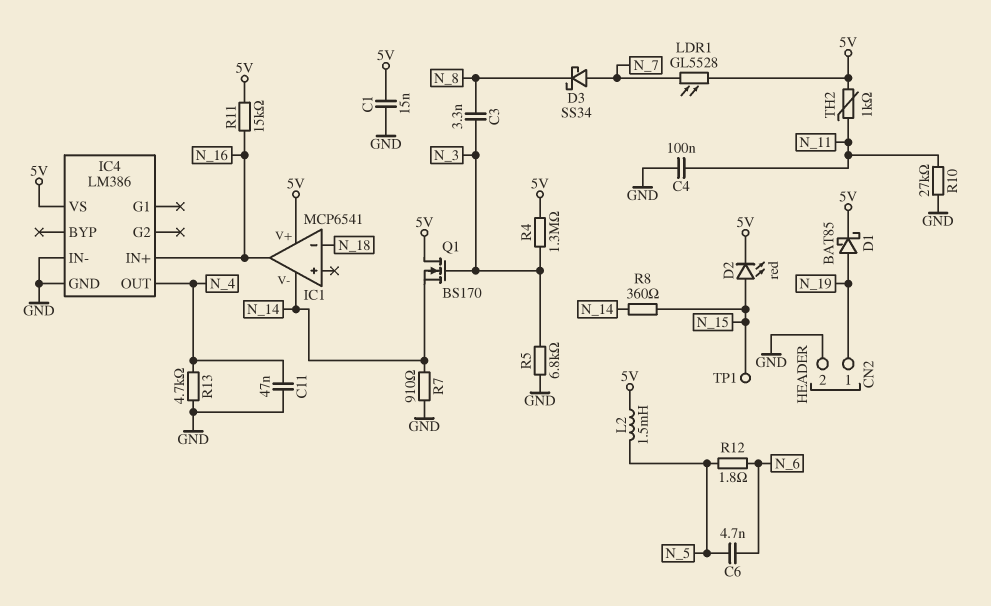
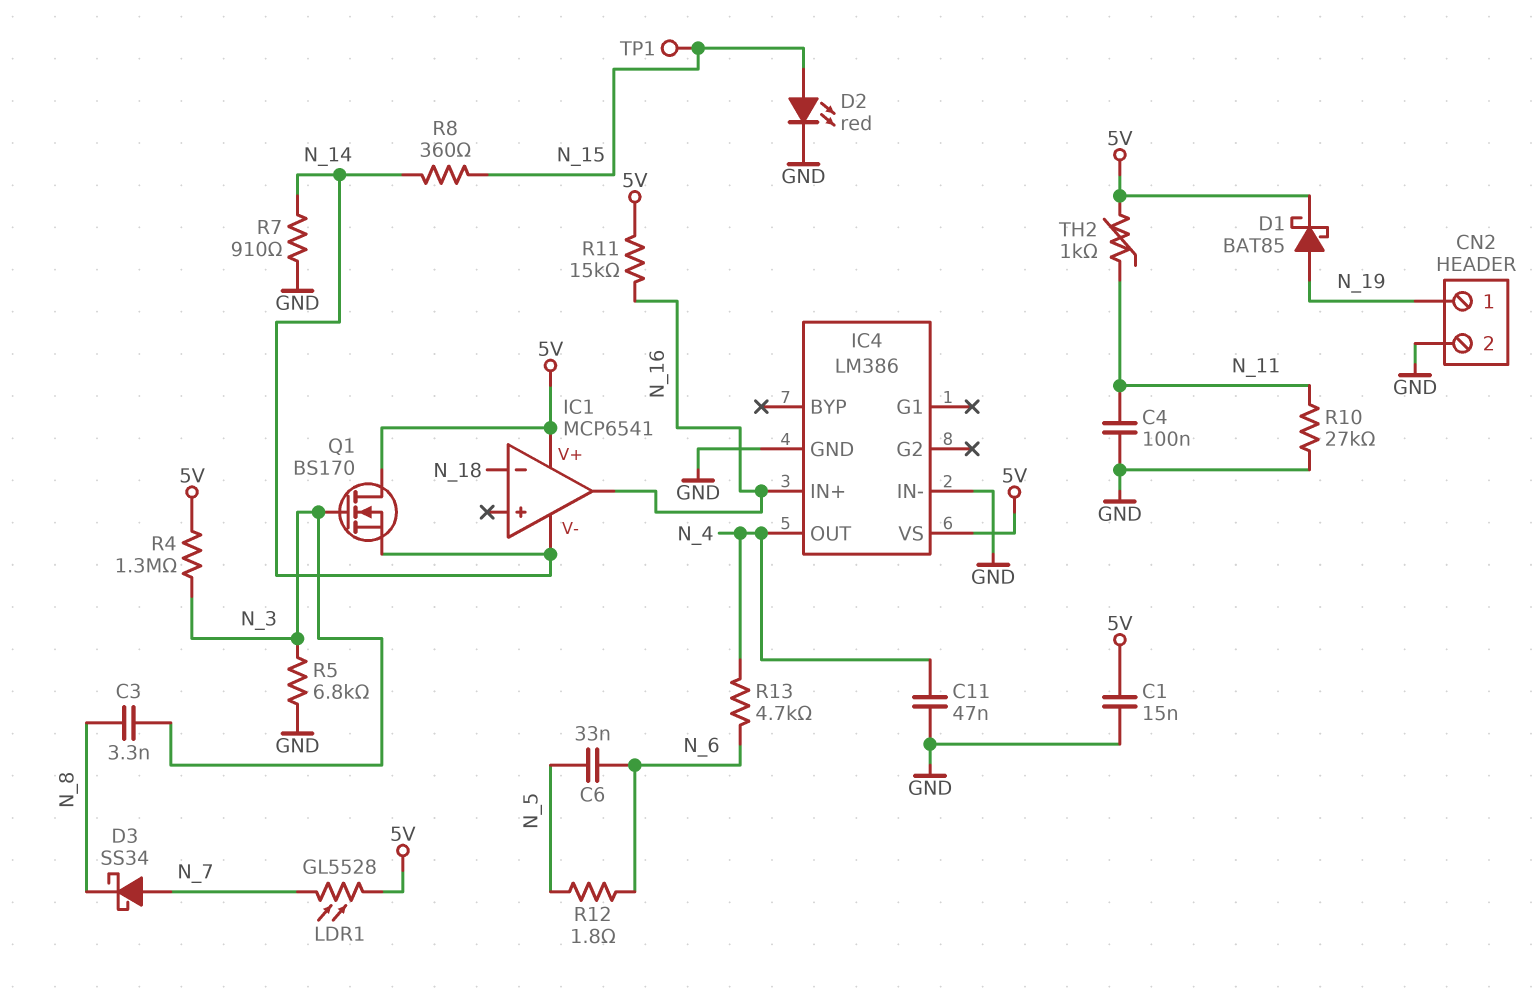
C6: 4.7nF (N_5, N_6) -> 33nF (N_5, N_6)
D2: LED red (A N_15, K 5V) -> LED red (A N_15, K GND)
L2: 1.5mH (5V, N_5) -> none
R13: 4.7k (GND, N_4) -> 4.7k (N_4, N_6)

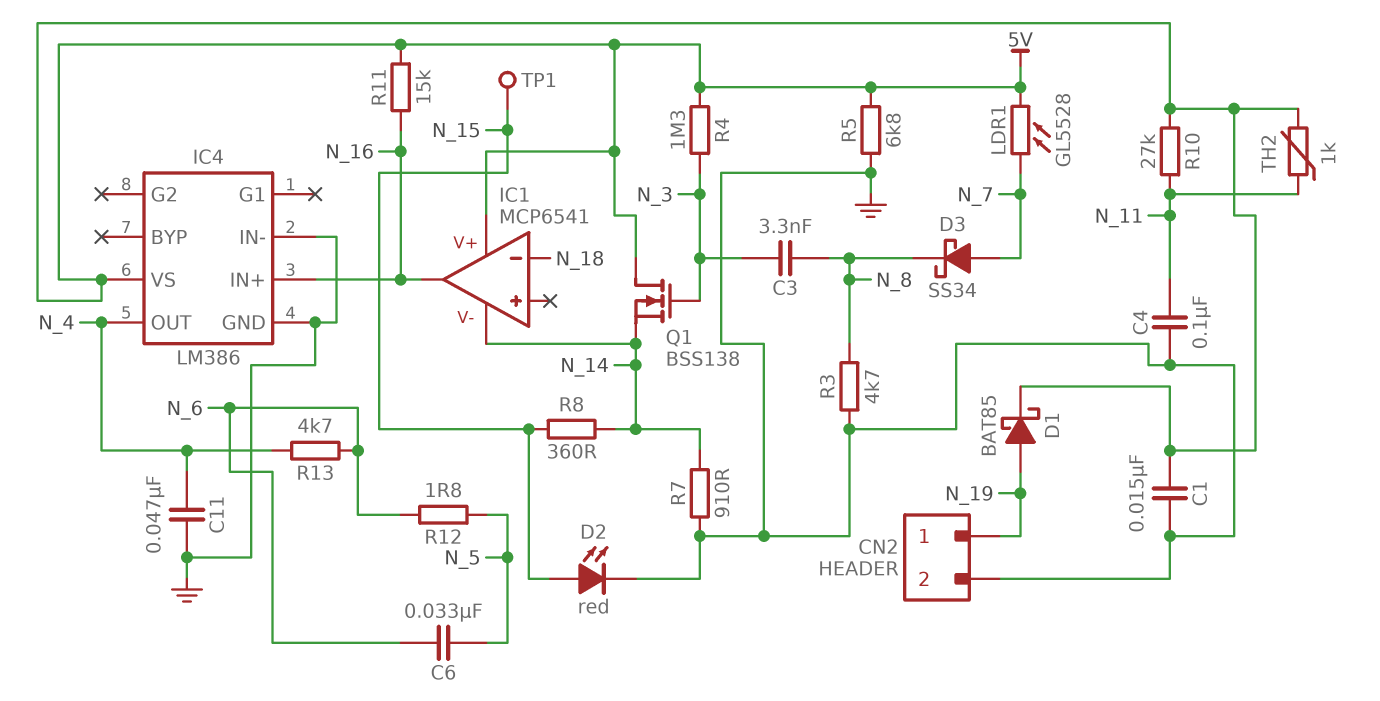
Q1: NMOS BS170 (G N_3, D 5V, S N_14) -> NMOS BSS138 (G N_3, D 5V, S N_14)
R3: none -> 4.7k (GND, N_8)
R5: 6.8k (GND, N_3) -> 6.8k (5V, GND)
R10: 27k (GND, N_11) -> 27k (5V, N_11)

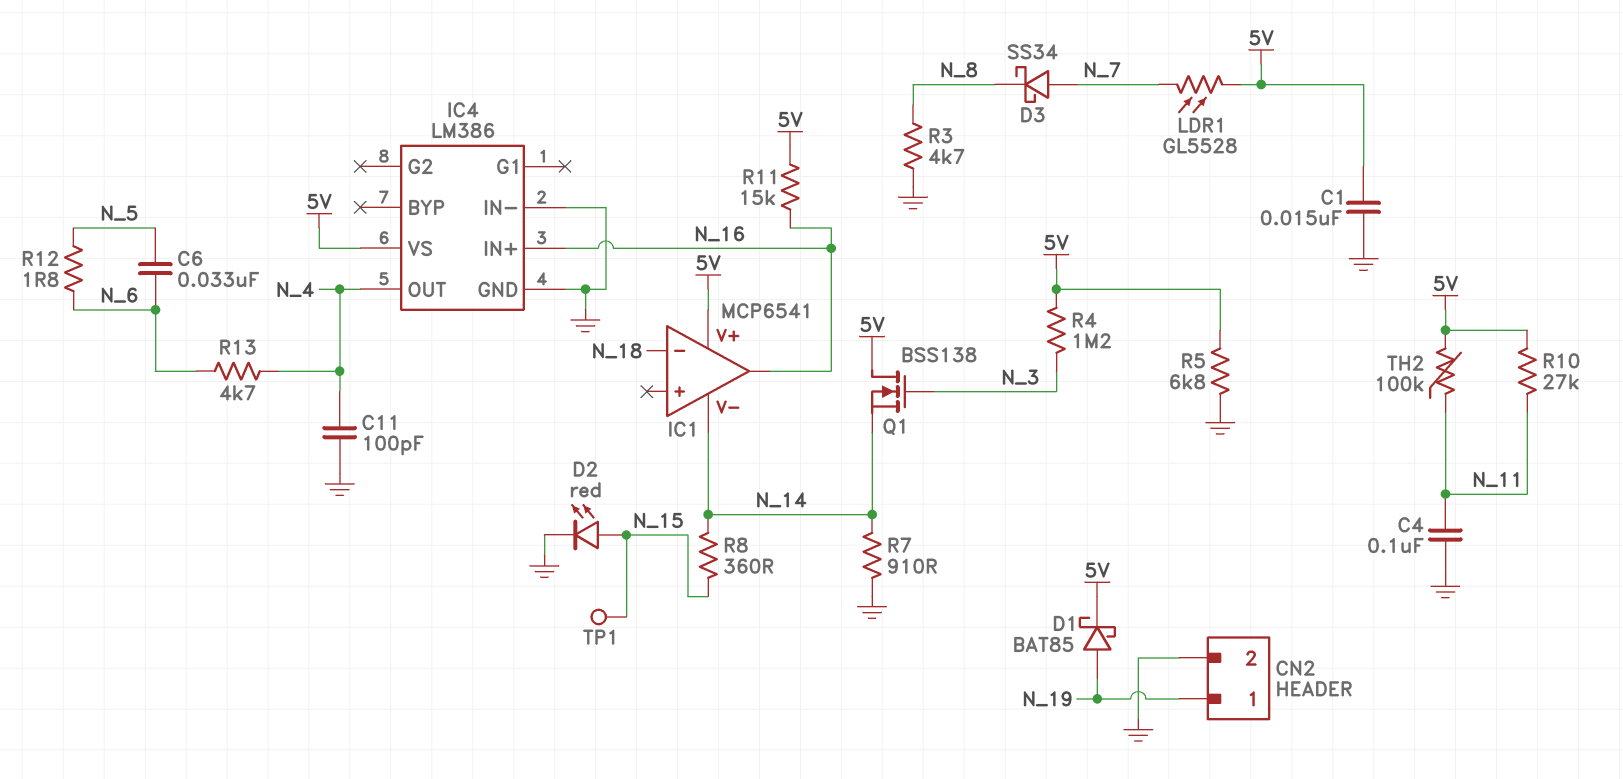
C3: 3.3nF (N_3, N_8) -> none
C11: 47nF (GND, N_4) -> 100pF (GND, N_4)
R4: 1.3M (5V, N_3) -> 1.2M (5V, N_3)
TH2: 1k (5V, N_11) -> 100k (5V, N_11)

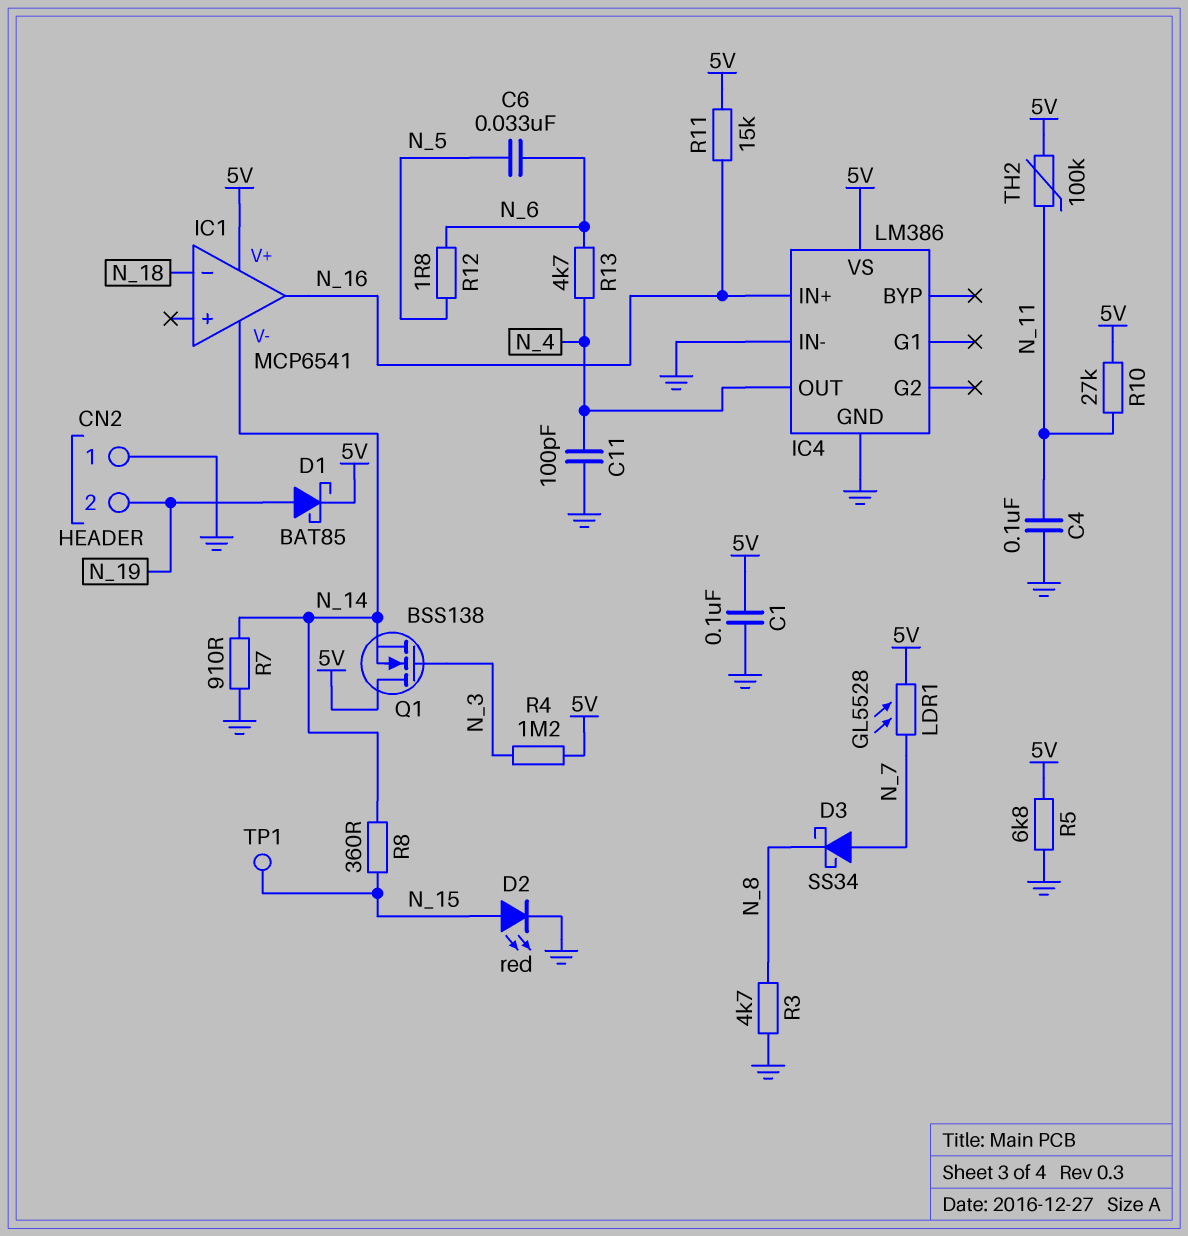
C1: 15nF (5V, GND) -> 100nF (5V, GND)
CN2 pin 1: N_19 -> GND
CN2 pin 2: GND -> N_19

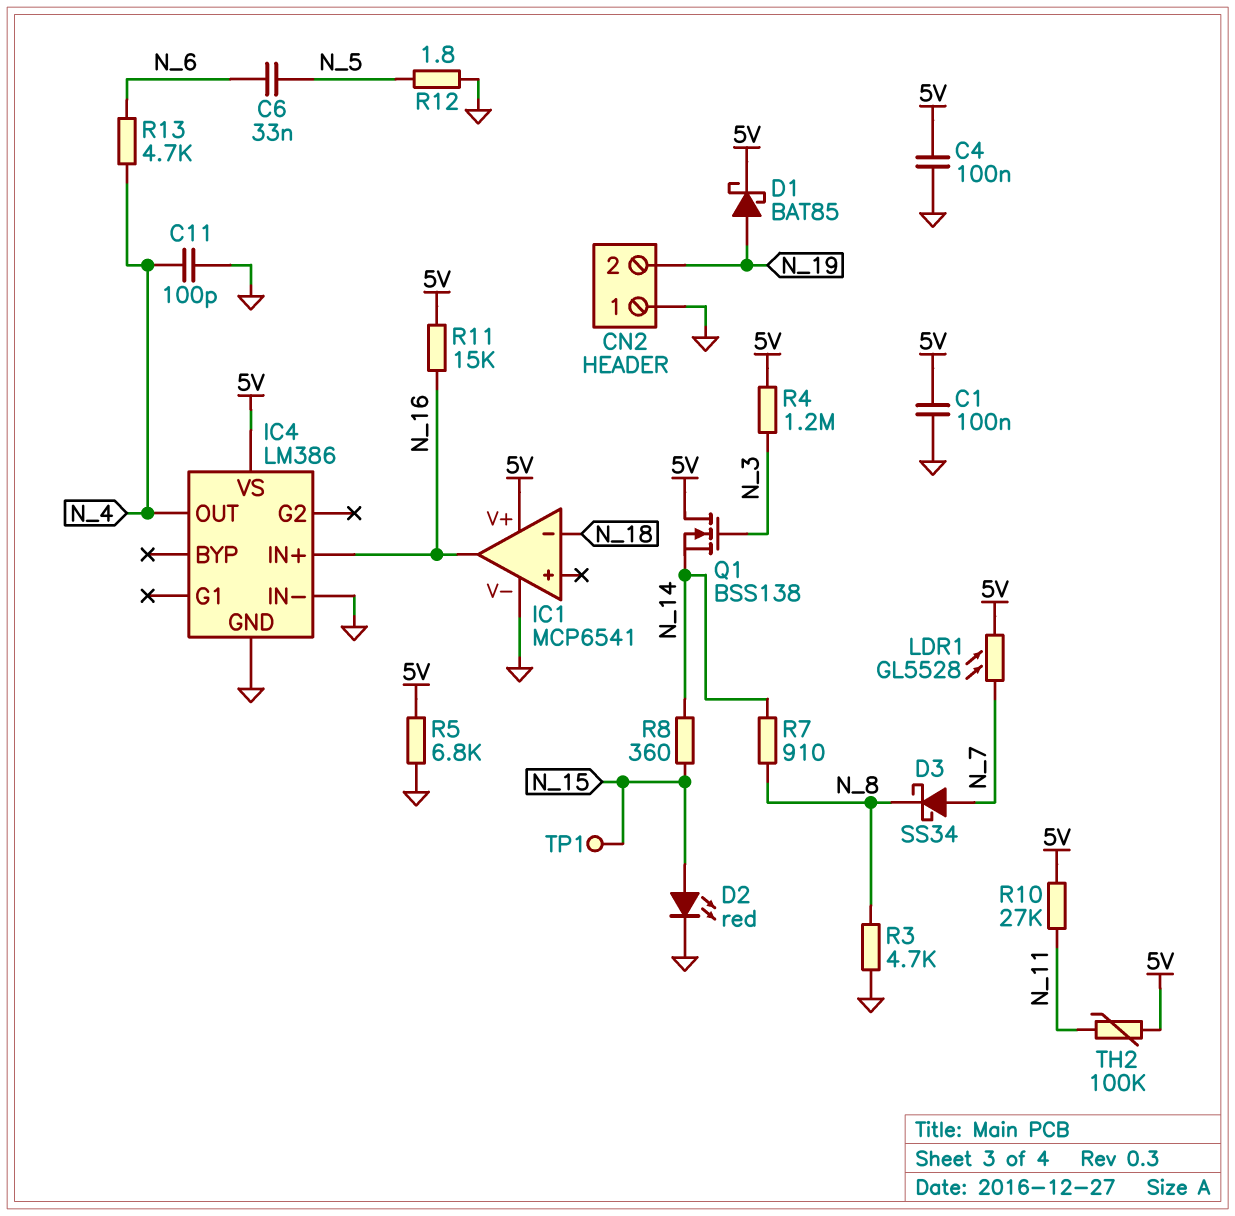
C4: 100nF (GND, N_11) -> 100nF (5V, GND)
IC1 pin V-: N_14 -> GND
R7: 910 (GND, N_14) -> 910 (N_8, N_14)
R12: 1.8 (N_5, N_6) -> 1.8 (GND, N_5)

